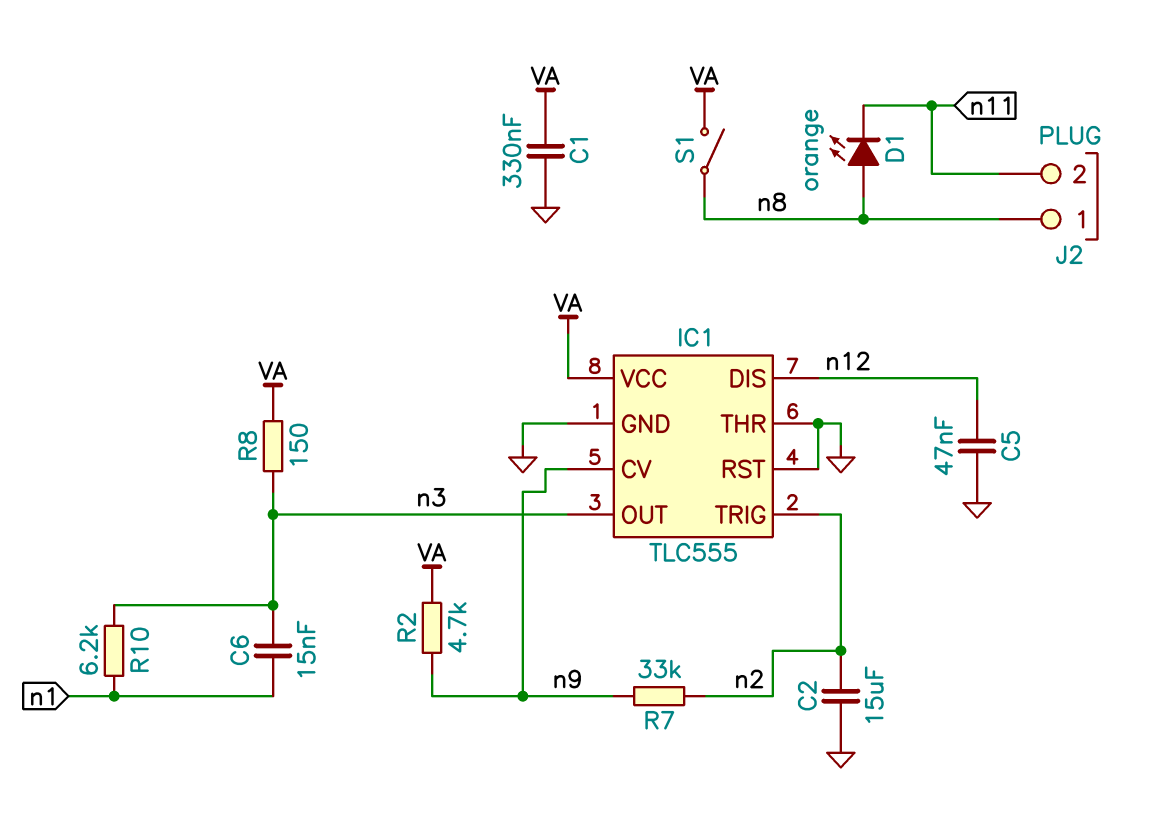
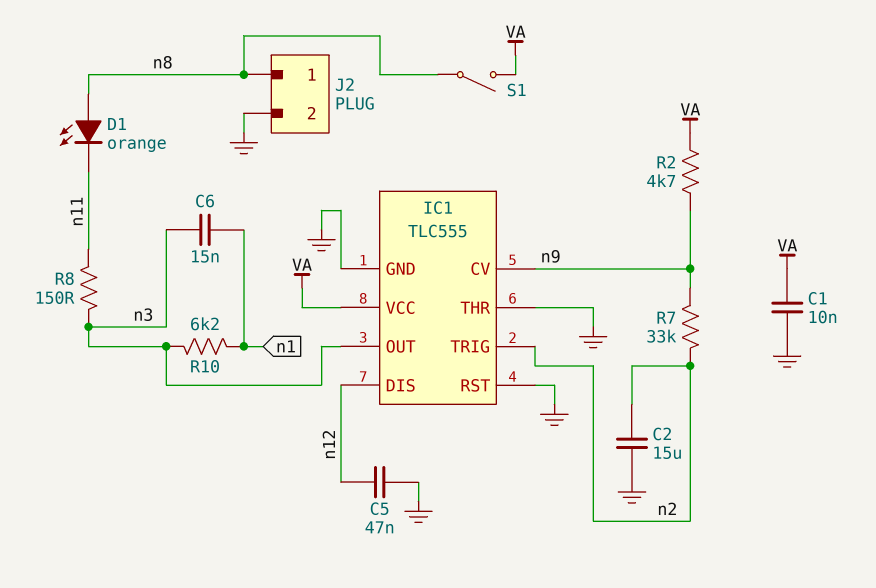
C1: 330nF (GND, VA) -> 10nF (GND, VA)
J2 pin 2: n11 -> GND
R8: 150 (VA, n3) -> 150 (n3, n11)

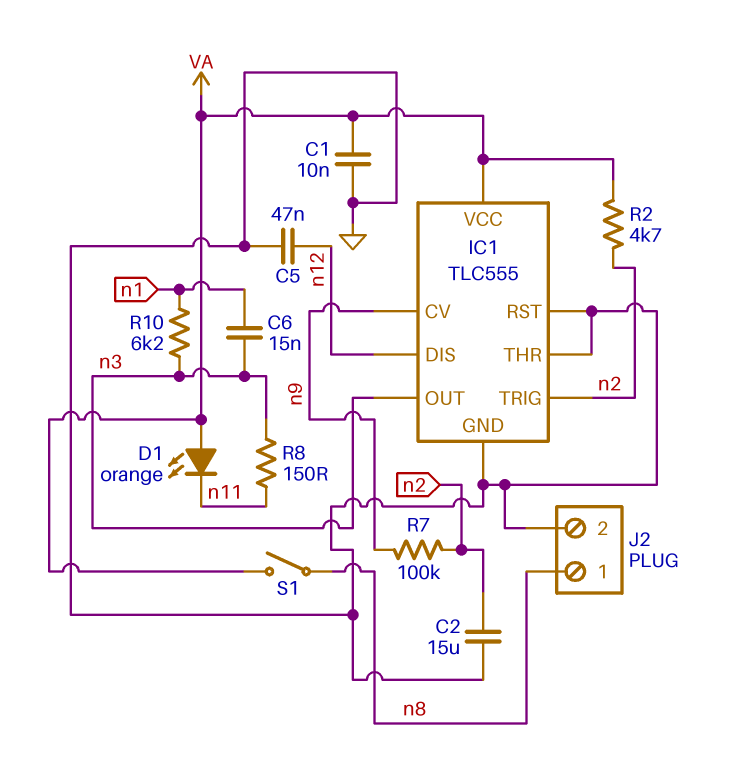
D1: LED orange (A n8, K n11) -> LED orange (A VA, K n11)
R2: 4.7k (VA, n9) -> 4.7k (VA, n2)
R7: 33k (n2, n9) -> 100k (n2, n9)

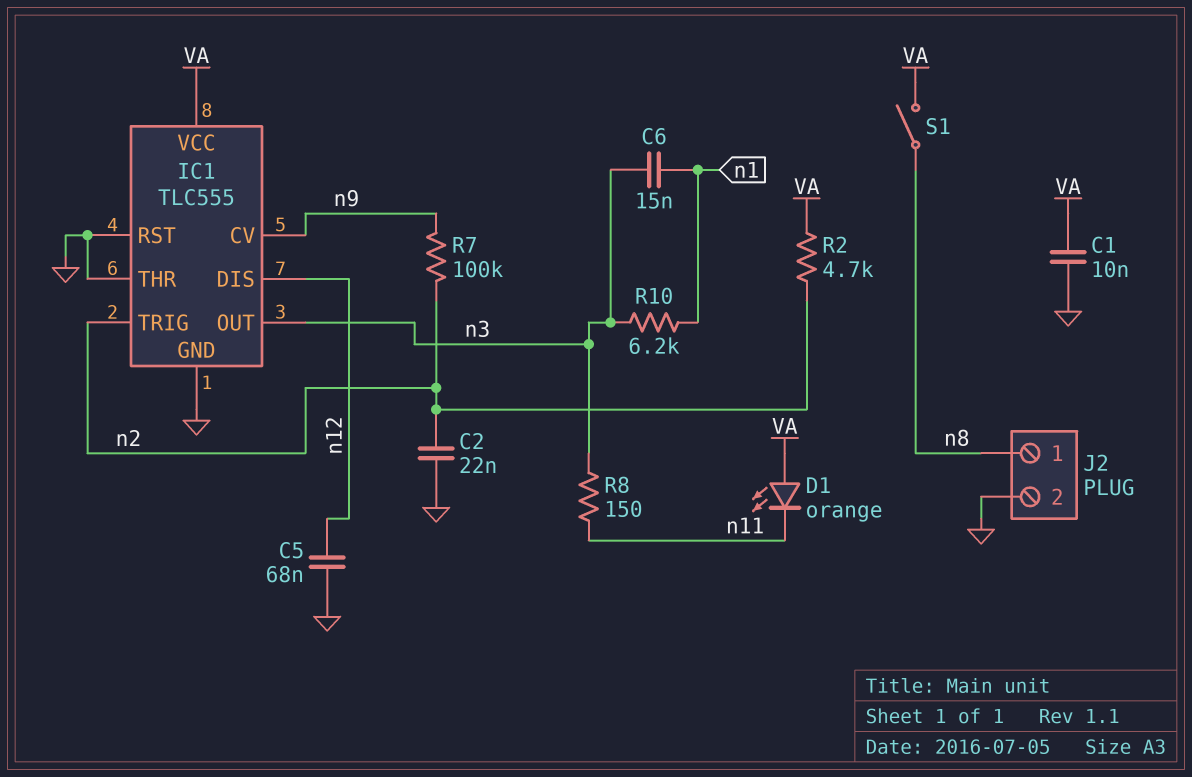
C2: 15uF (GND, n2) -> 22nF (GND, n2)
C5: 47nF (GND, n12) -> 68nF (GND, n12)

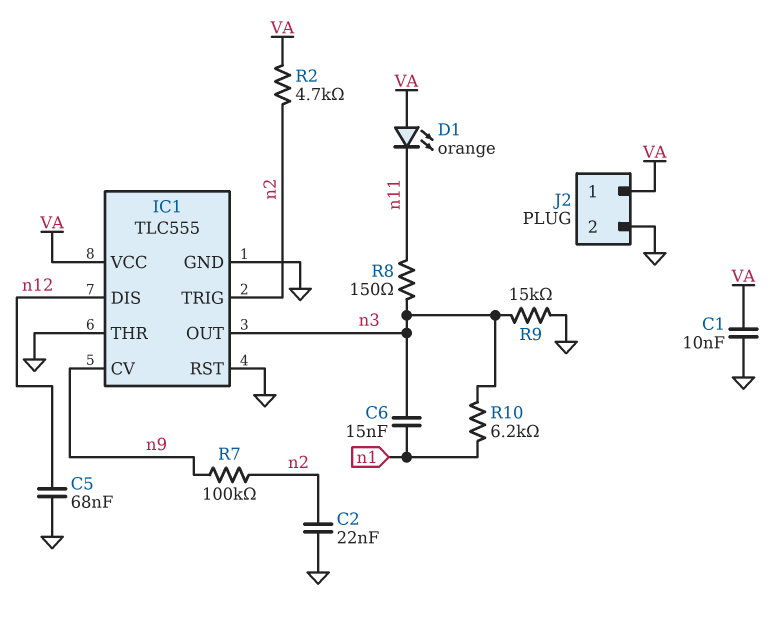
J2 pin 1: n8 -> VA
R9: none -> 15k (GND, n3)
S1: switch (VA, n8) -> none

